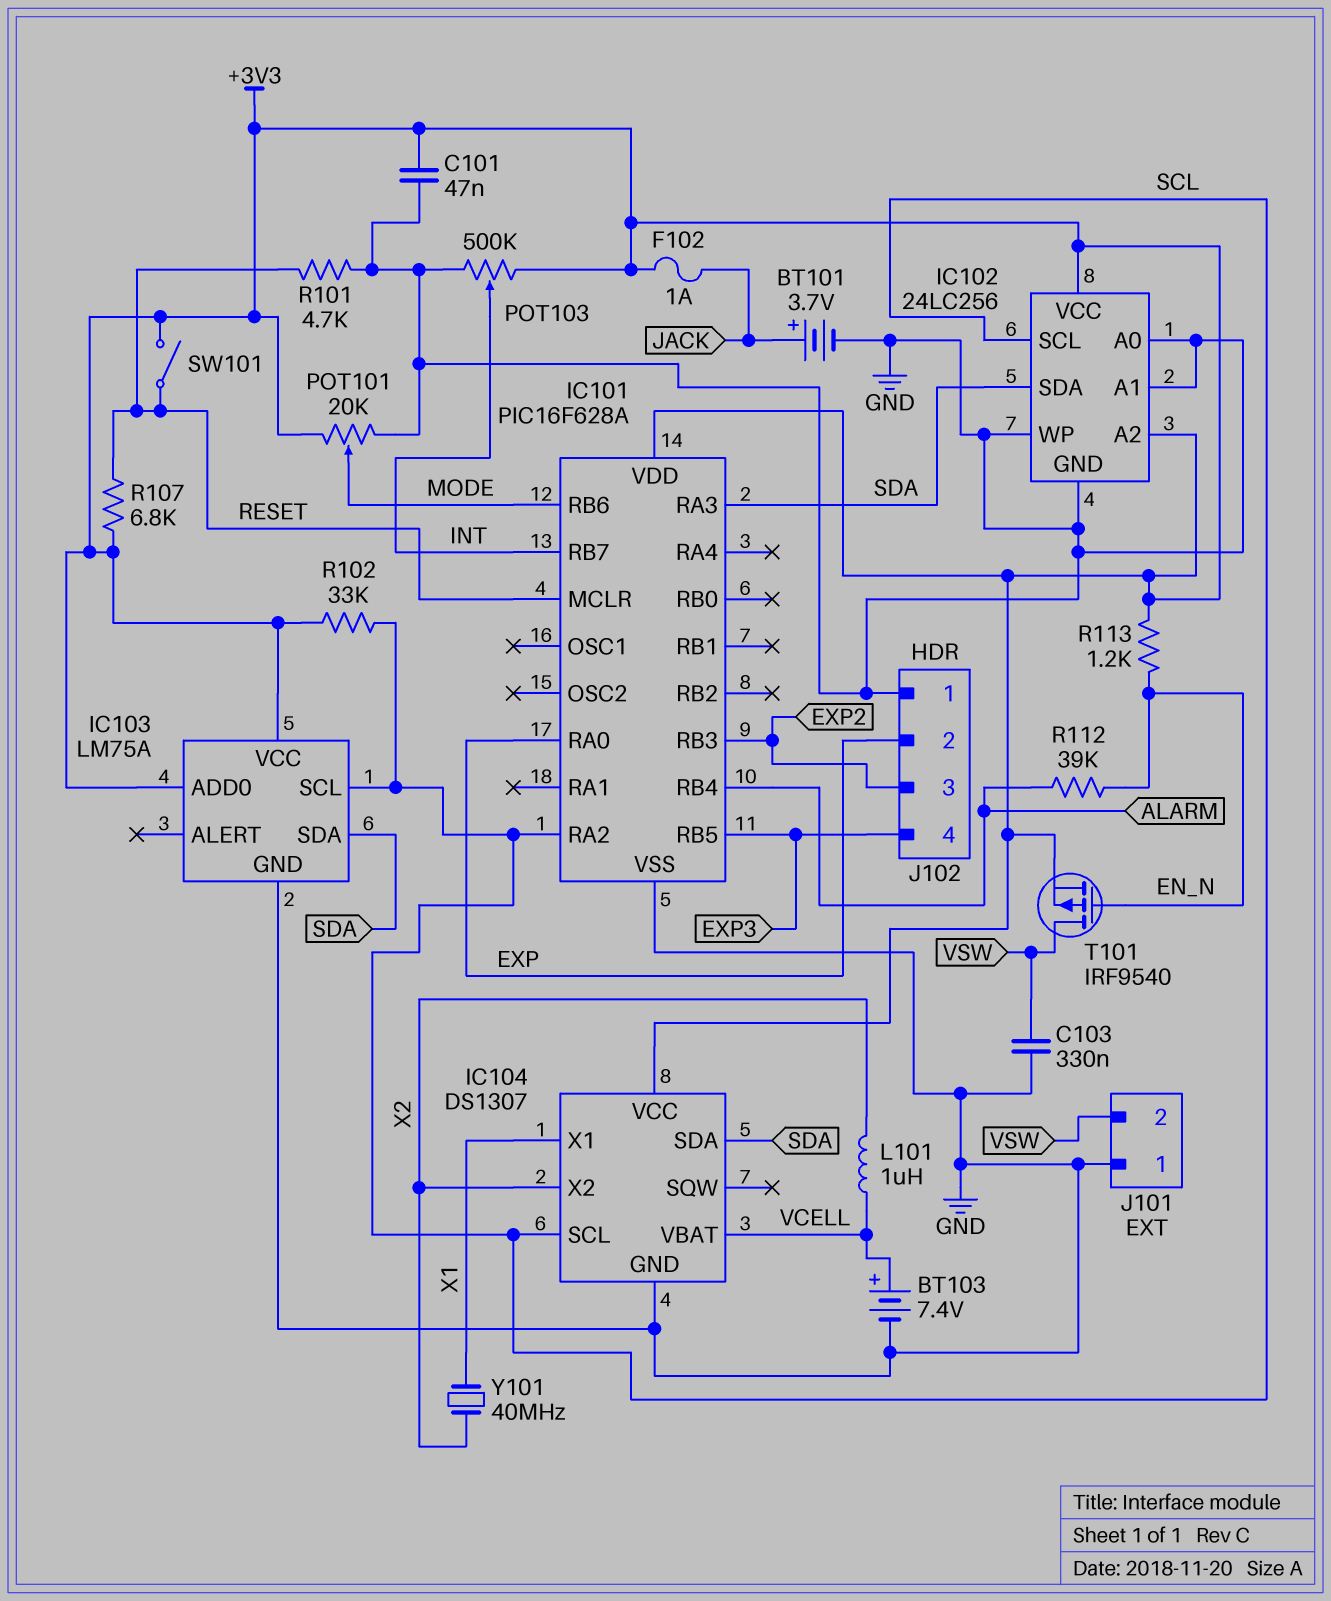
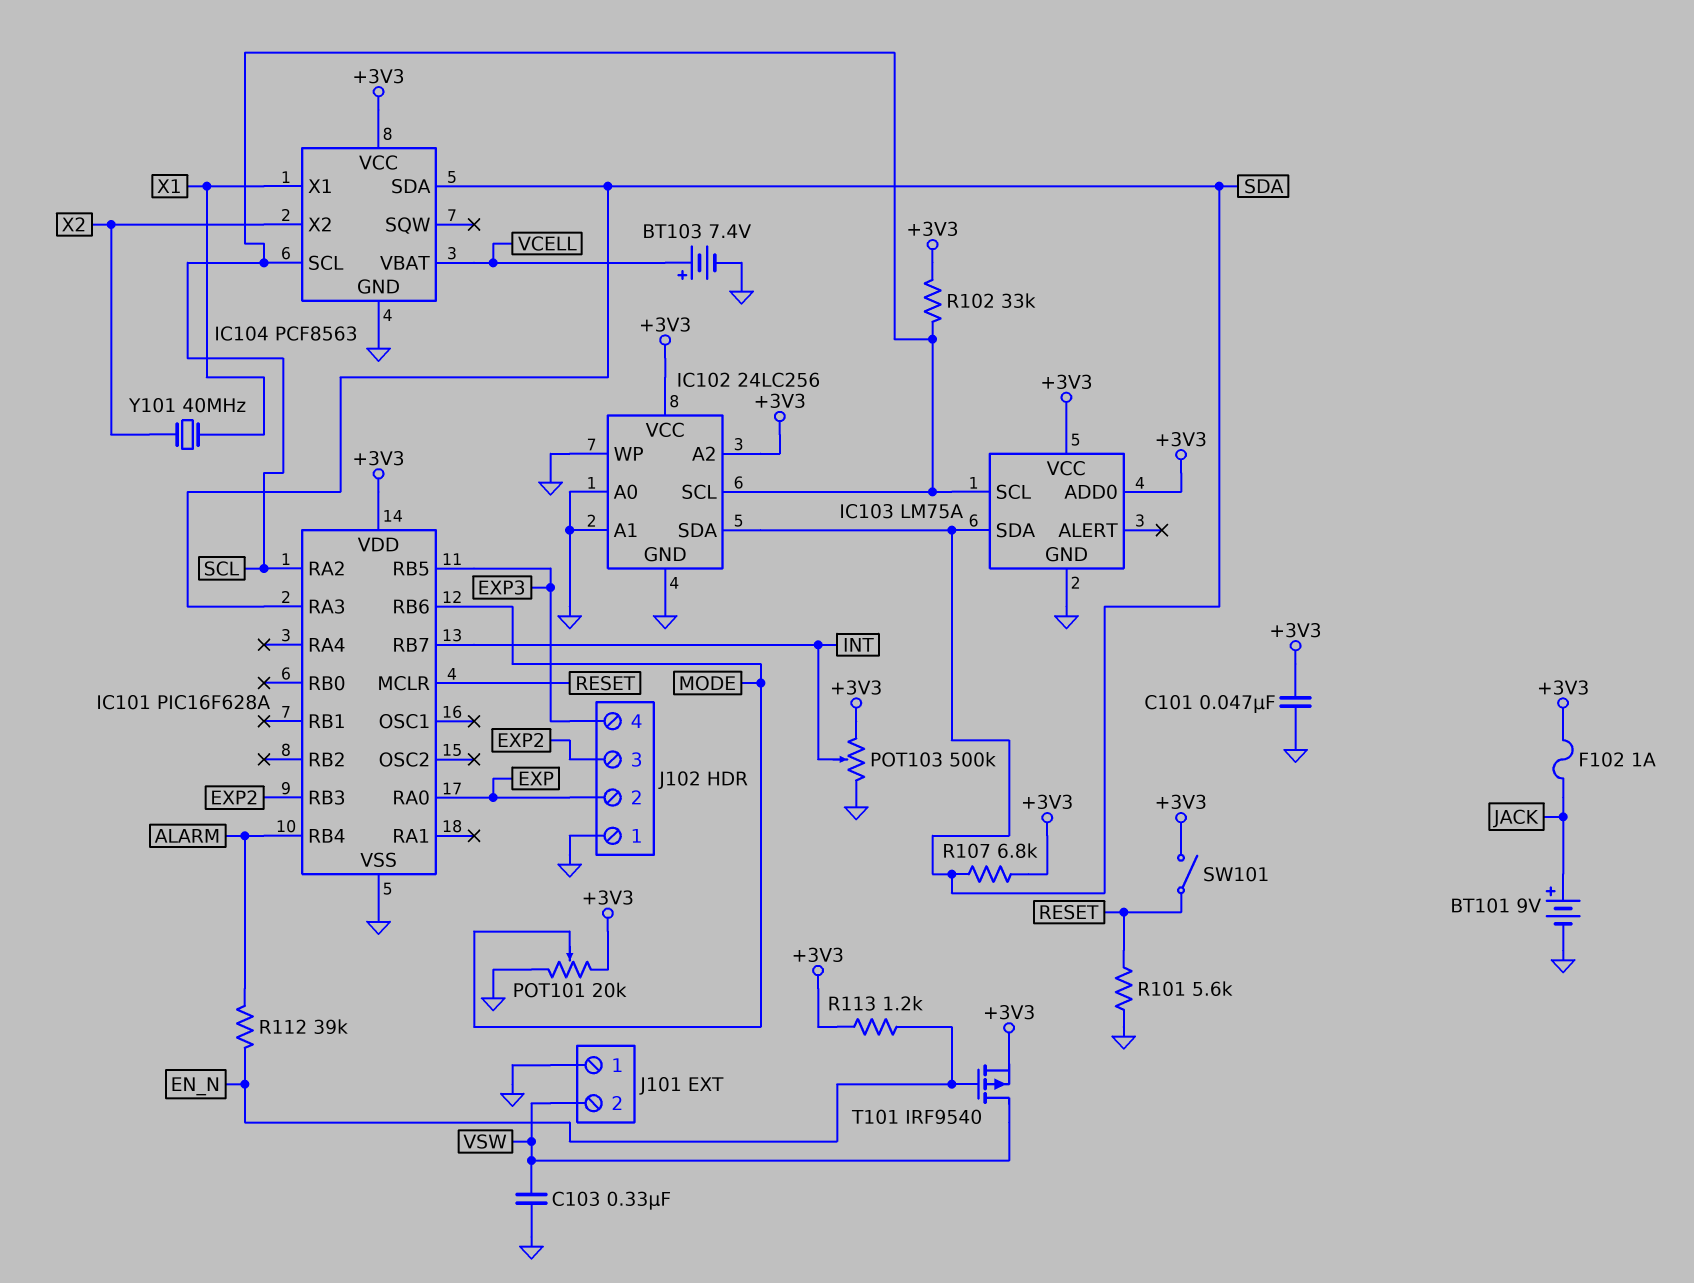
BT101: 3.7V (plus JACK, minus GND) -> 9V (plus JACK, minus GND)
IC104: DS1307 -> PCF8563
L101: 1uH (VCELL, X2) -> none
R101: 4.7k (GND, RESET) -> 5.6k (GND, RESET)
R107: 6.8k (+3V3, RESET) -> 6.8k (+3V3, SDA)

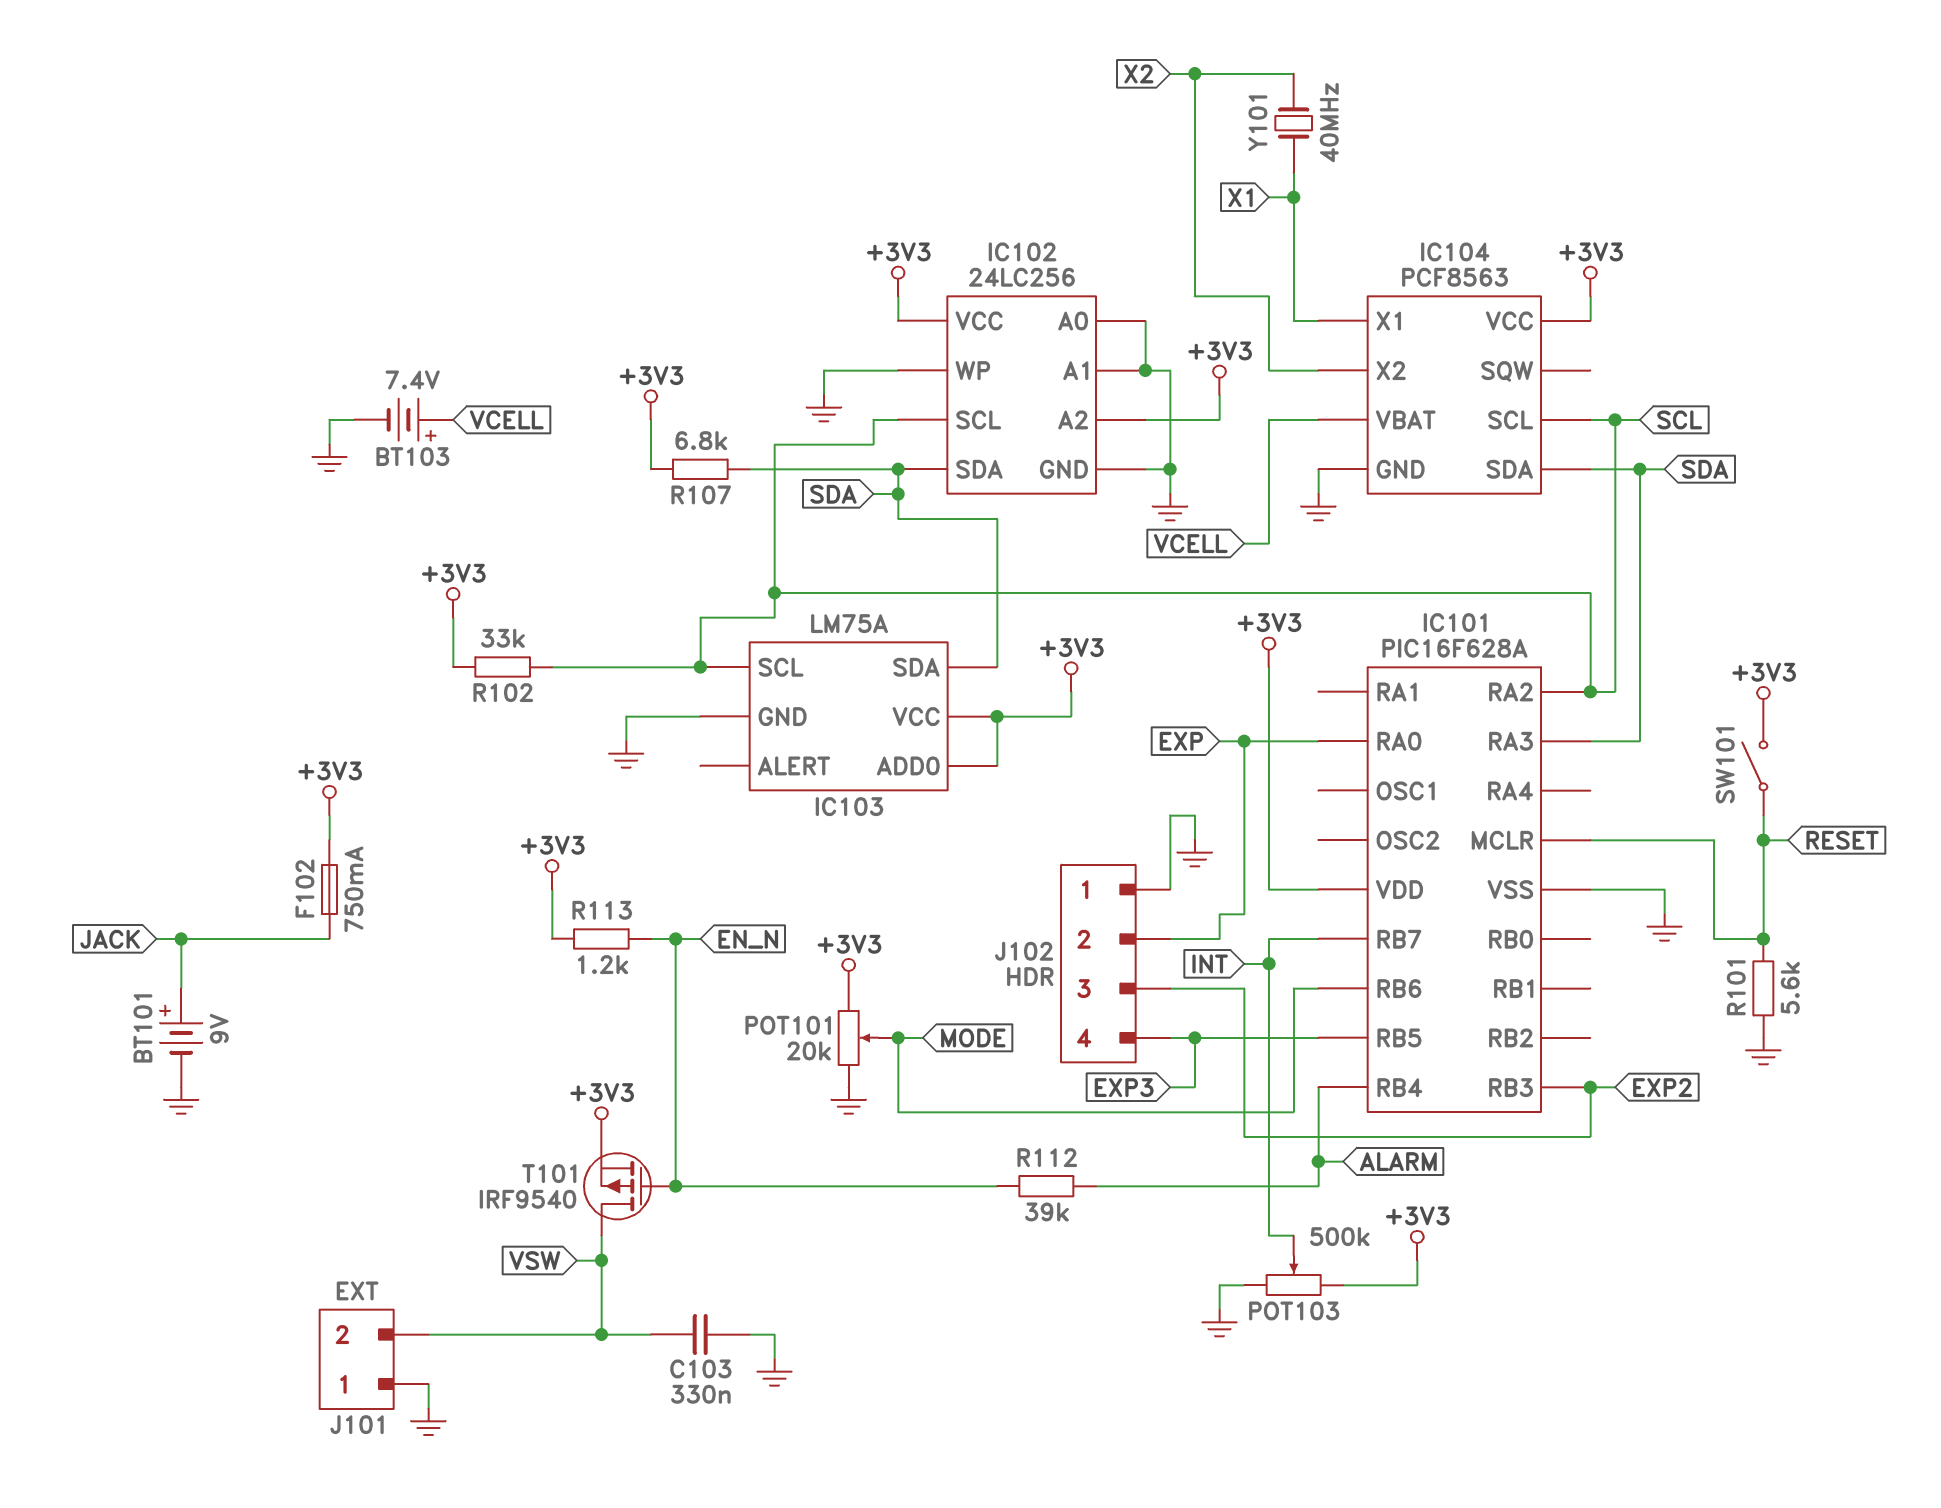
C101: 47nF (+3V3, GND) -> none
F102: 1A (+3V3, JACK) -> 750mA (+3V3, JACK)

